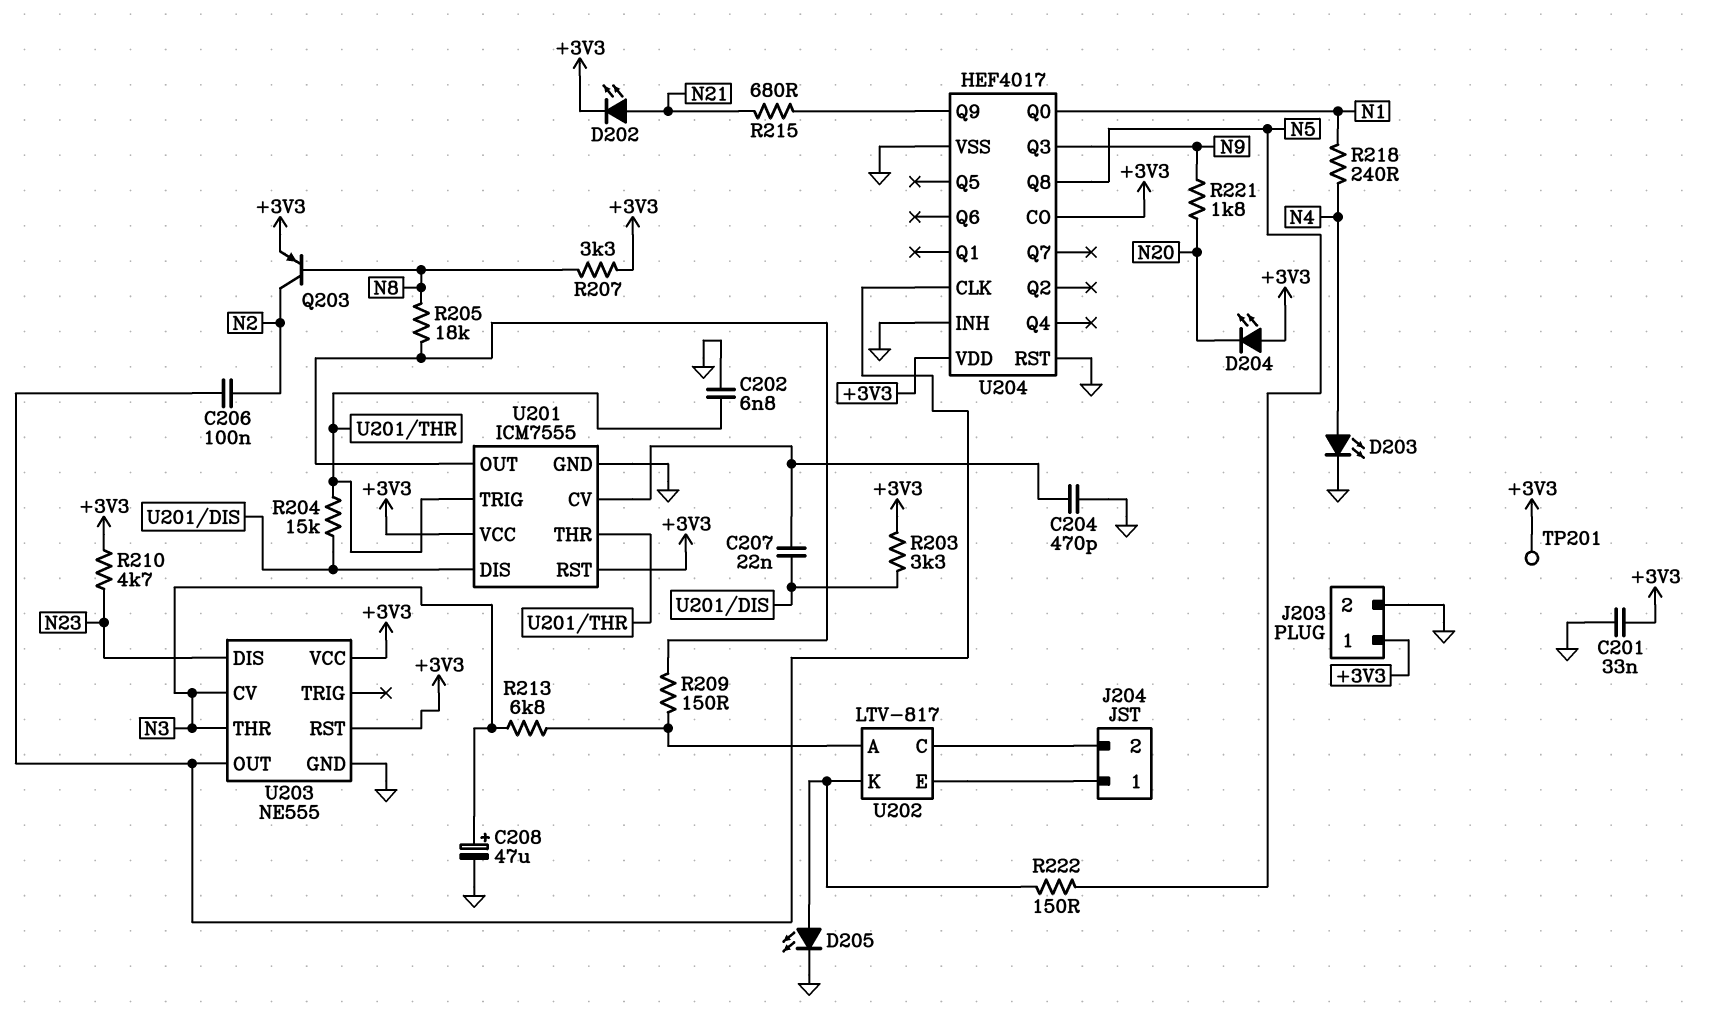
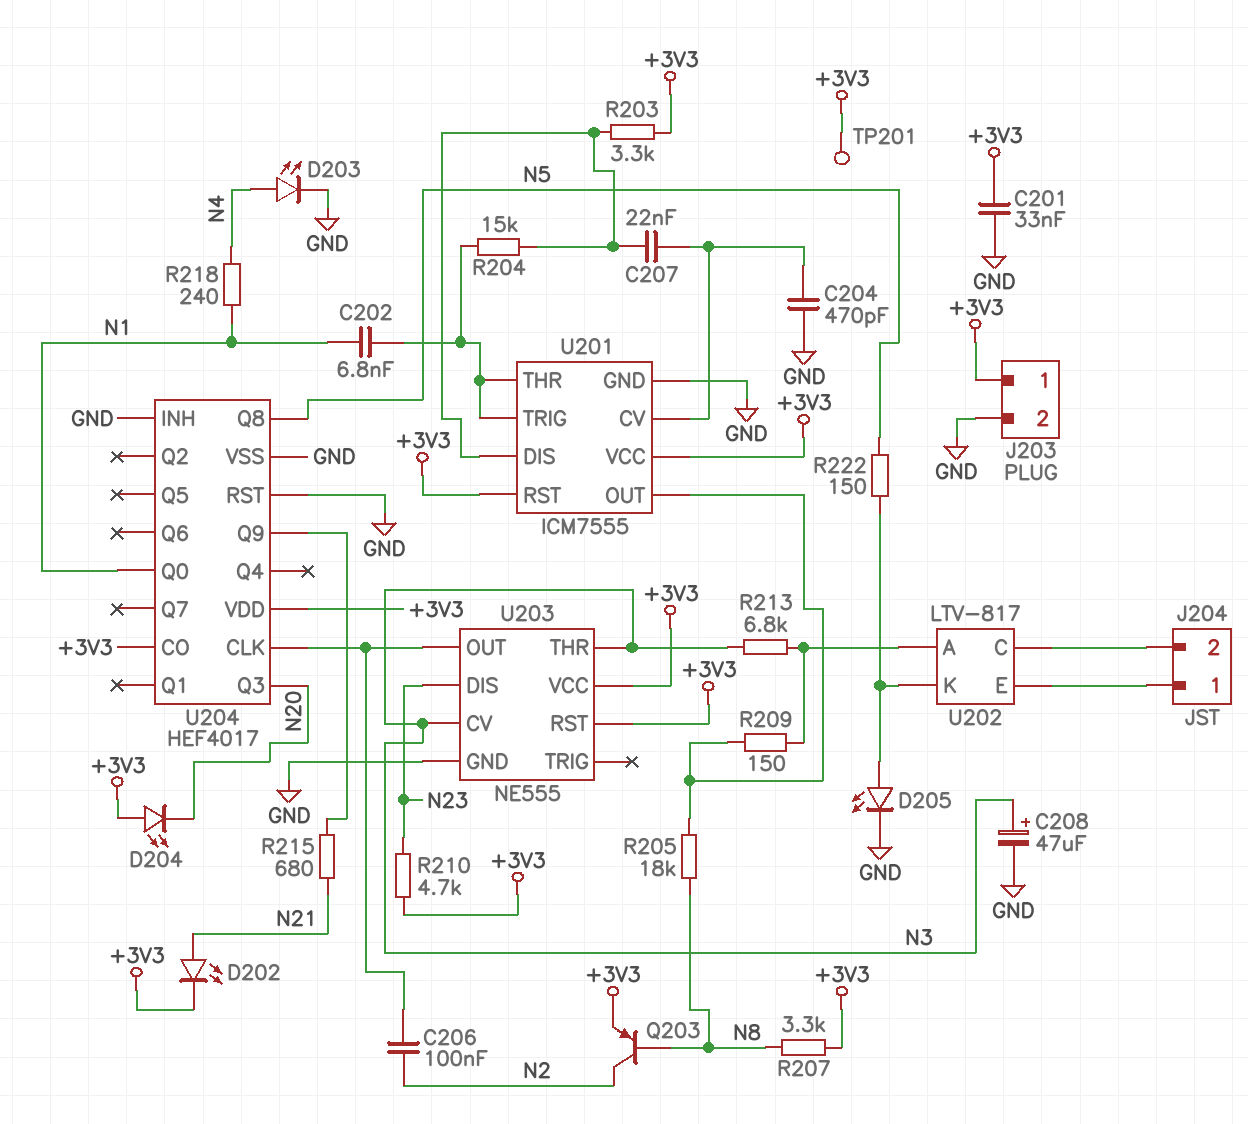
C202: 6.8nF (GND, U201/THR) -> 6.8nF (N1, U201/THR)
R221: 1.8k (N9, N20) -> none
U204 pin Q3: N9 -> N20

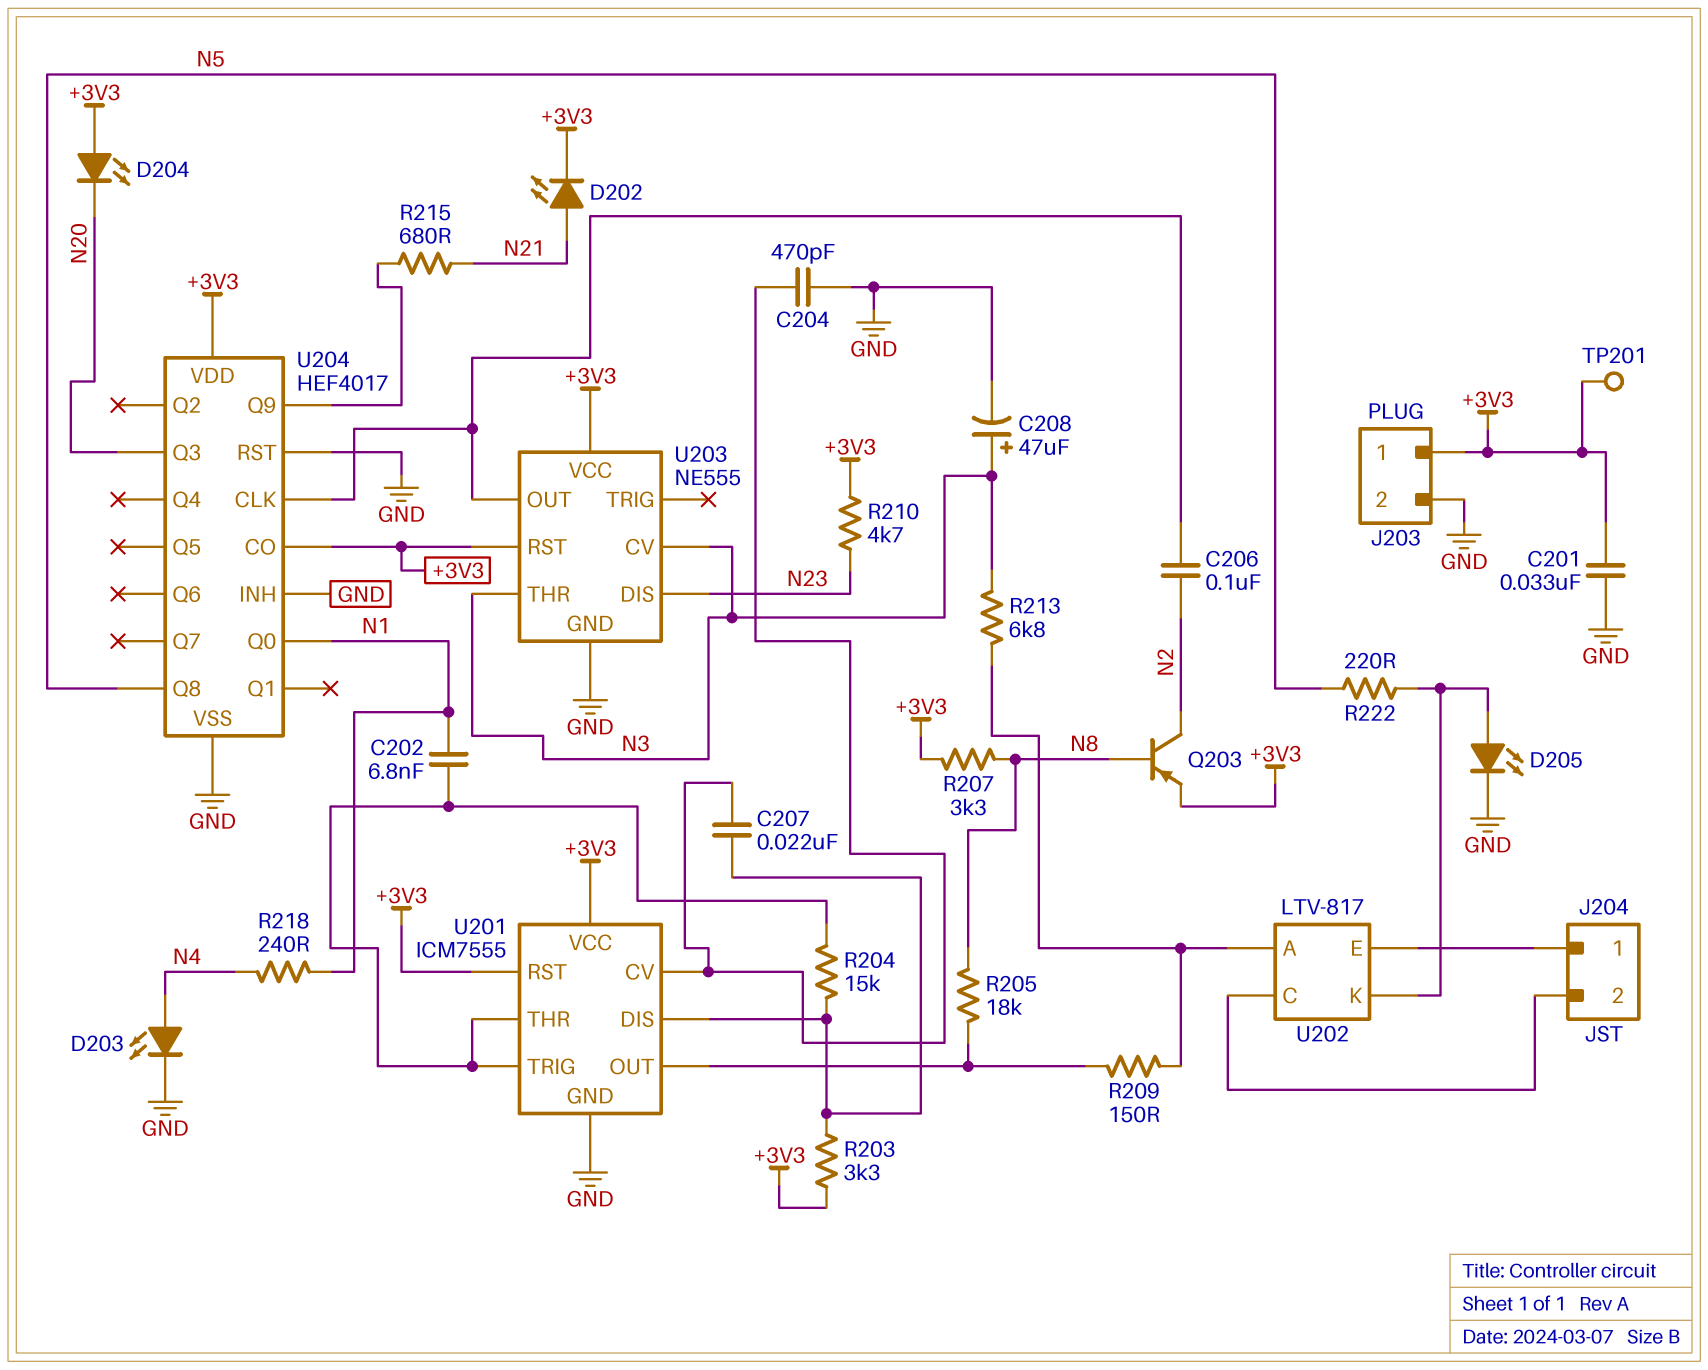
R222: 150 (N5, U202/K) -> 220 (N5, U202/K)

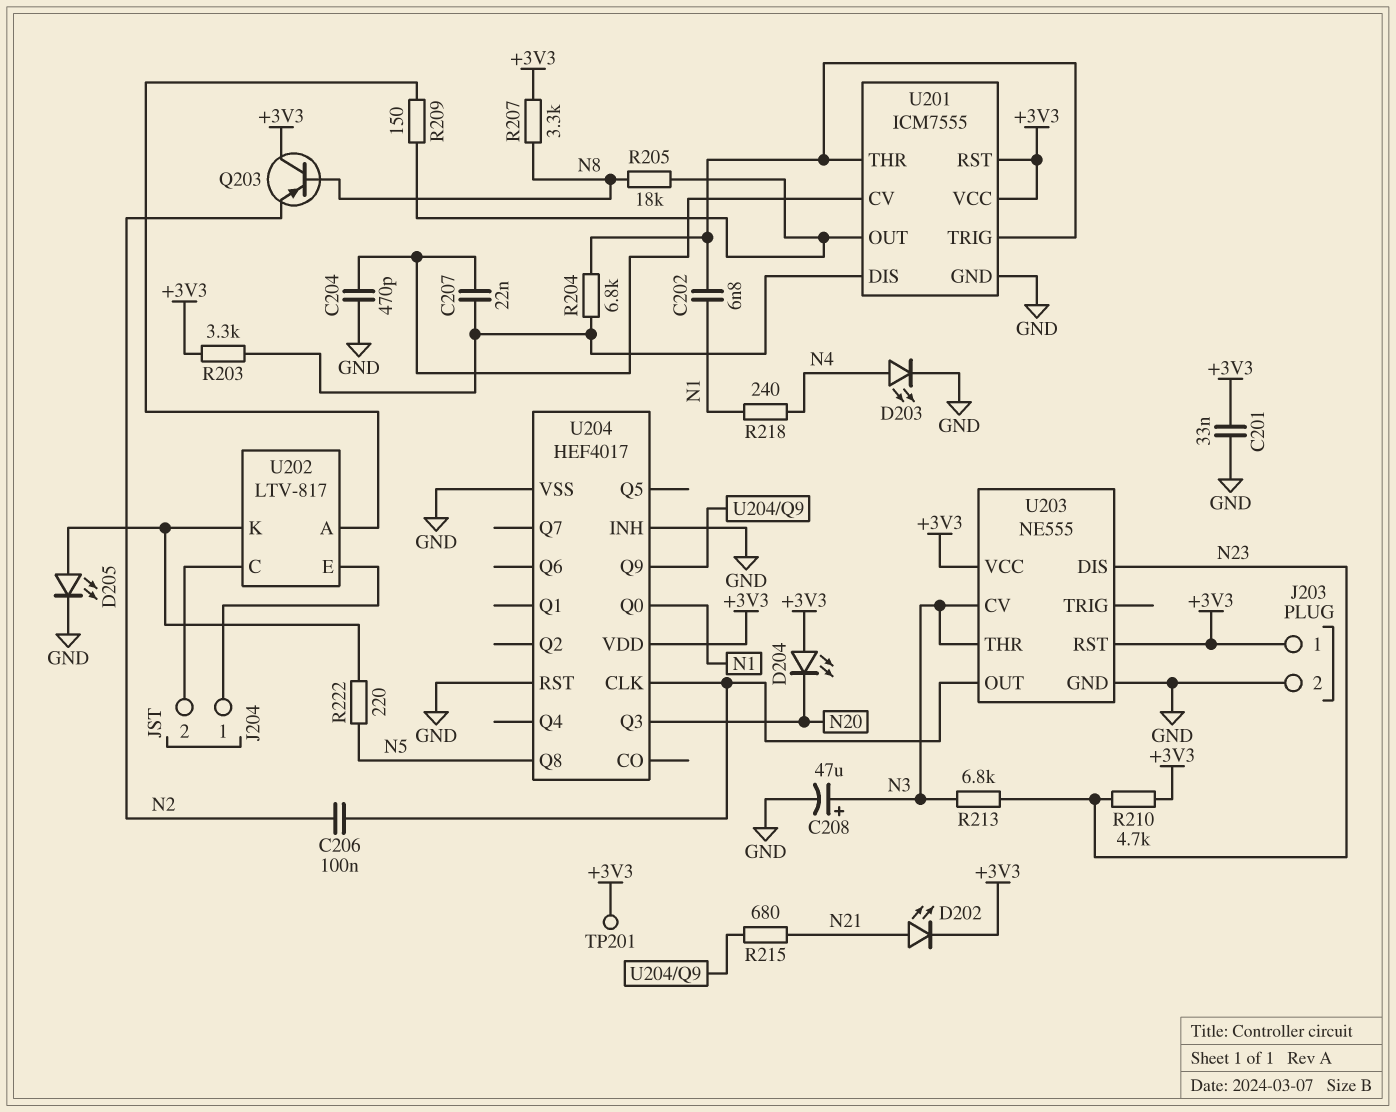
Q203: PNP (B N8, C N2, E +3V3) -> PNP (B N8, C +3V3, E N2)
R204: 15k (U201/DIS, U201/THR) -> 6.8k (U201/DIS, U201/THR)
R213: 6.8k (N3, U202/A) -> 6.8k (N3, N23)
U204 pin CO: +3V3 -> none

